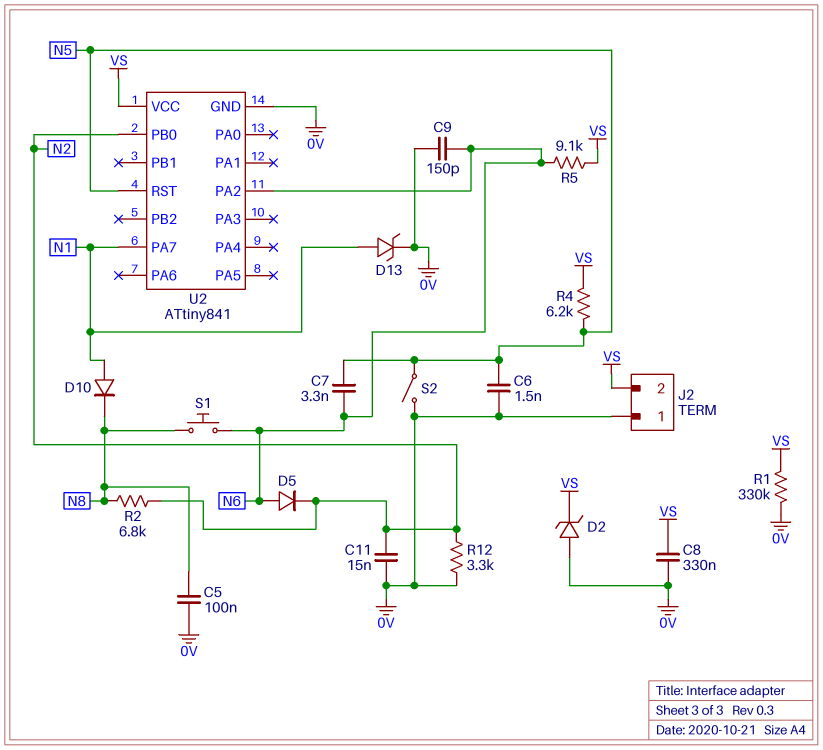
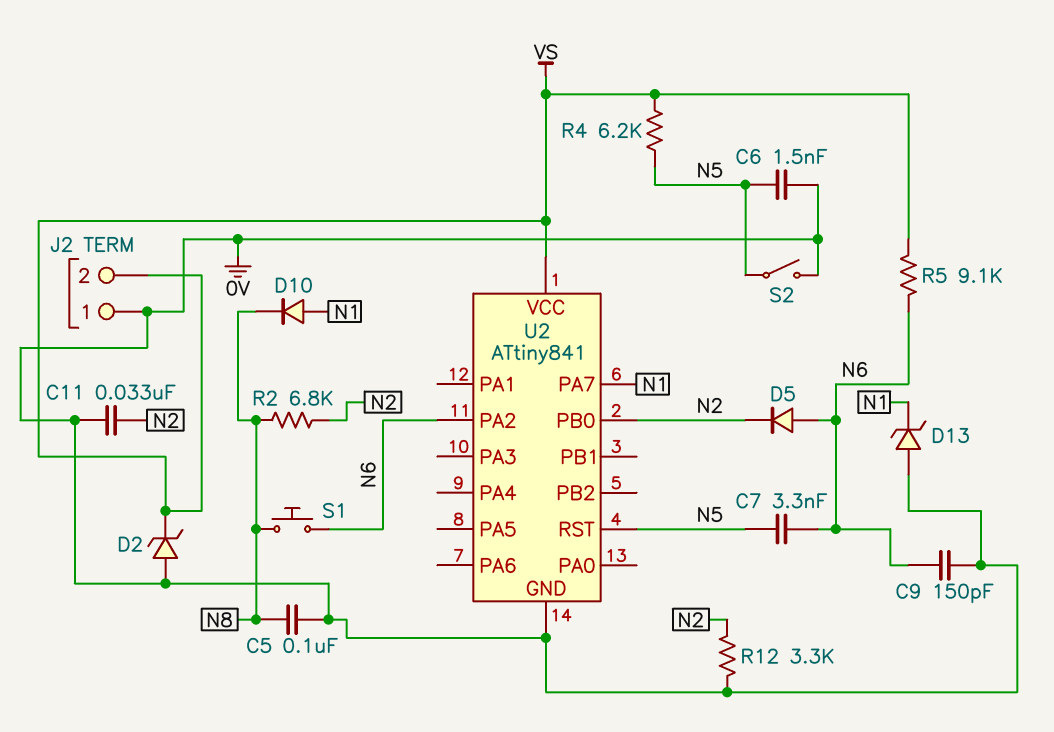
C8: 330nF (0V, VS) -> none
C11: 15nF (0V, N2) -> 33nF (0V, N2)
D13: zener (A N1, K 0V) -> zener (A 0V, K N1)
R1: 330k (0V, VS) -> none

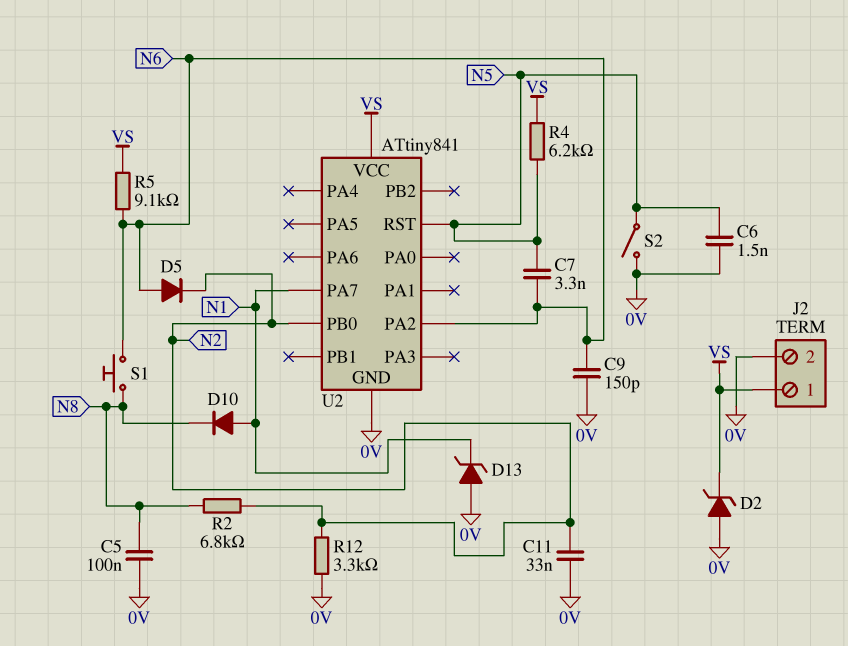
J2 pin 1: 0V -> VS
J2 pin 2: VS -> 0V

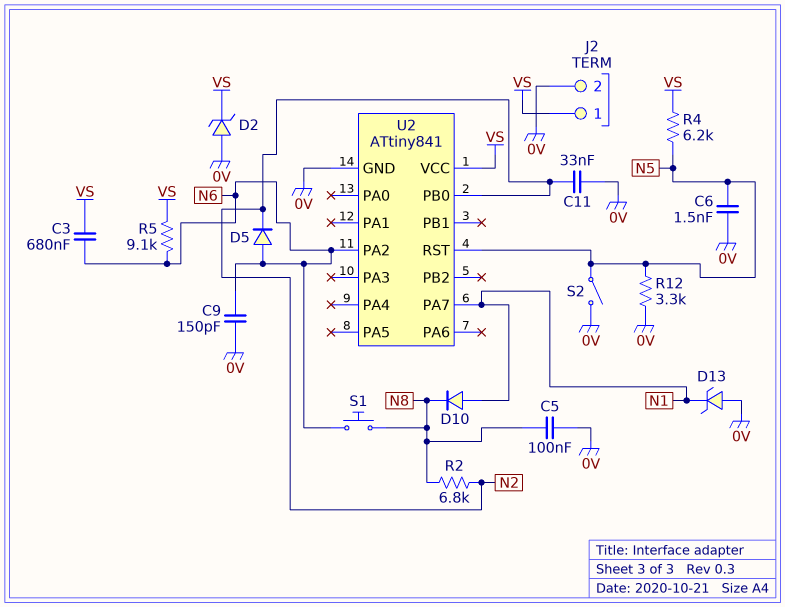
C3: none -> 680nF (N6, VS)
C7: 3.3nF (N5, N6) -> none
R12: 3.3k (0V, N2) -> 3.3k (0V, N5)

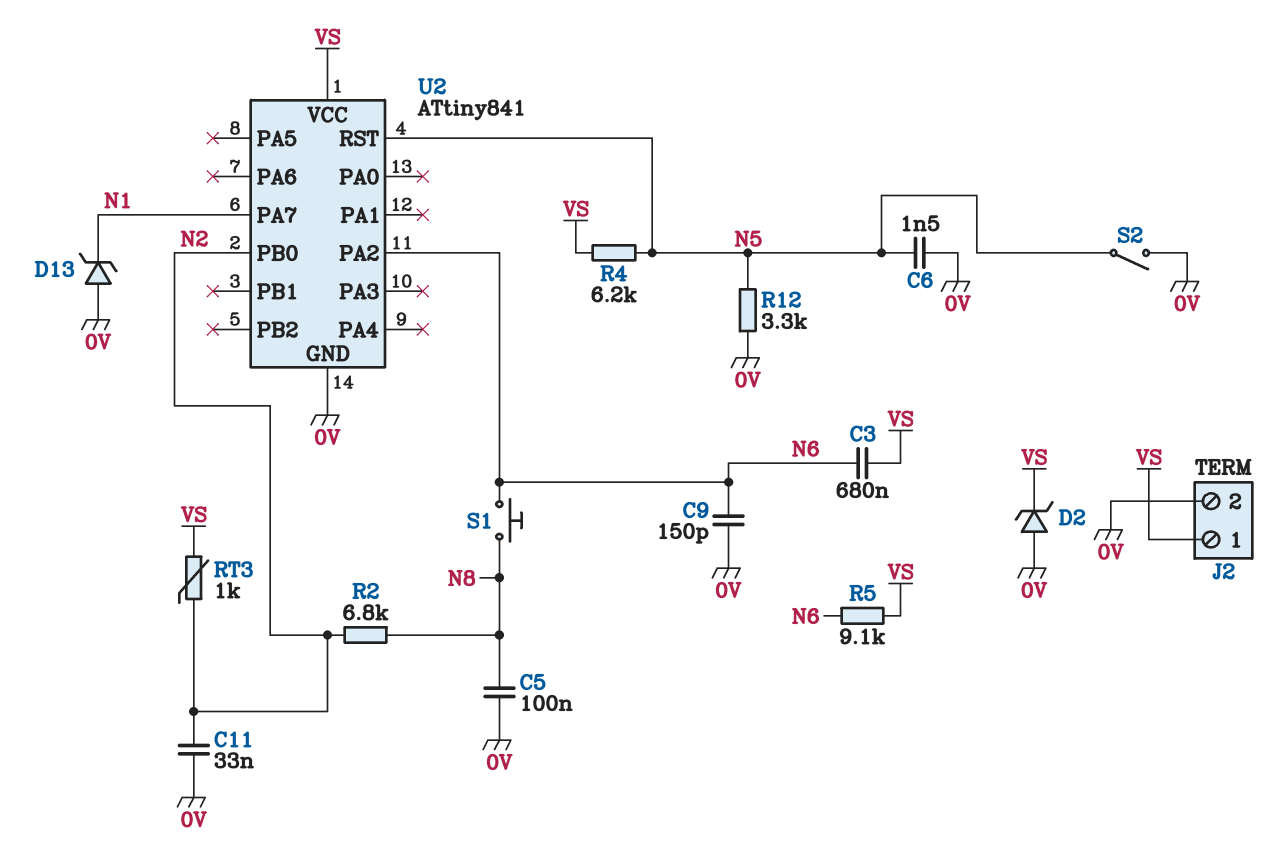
D5: diode (A N6, K N2) -> none
D10: diode (A N1, K N8) -> none
RT3: none -> 1k (N2, VS)

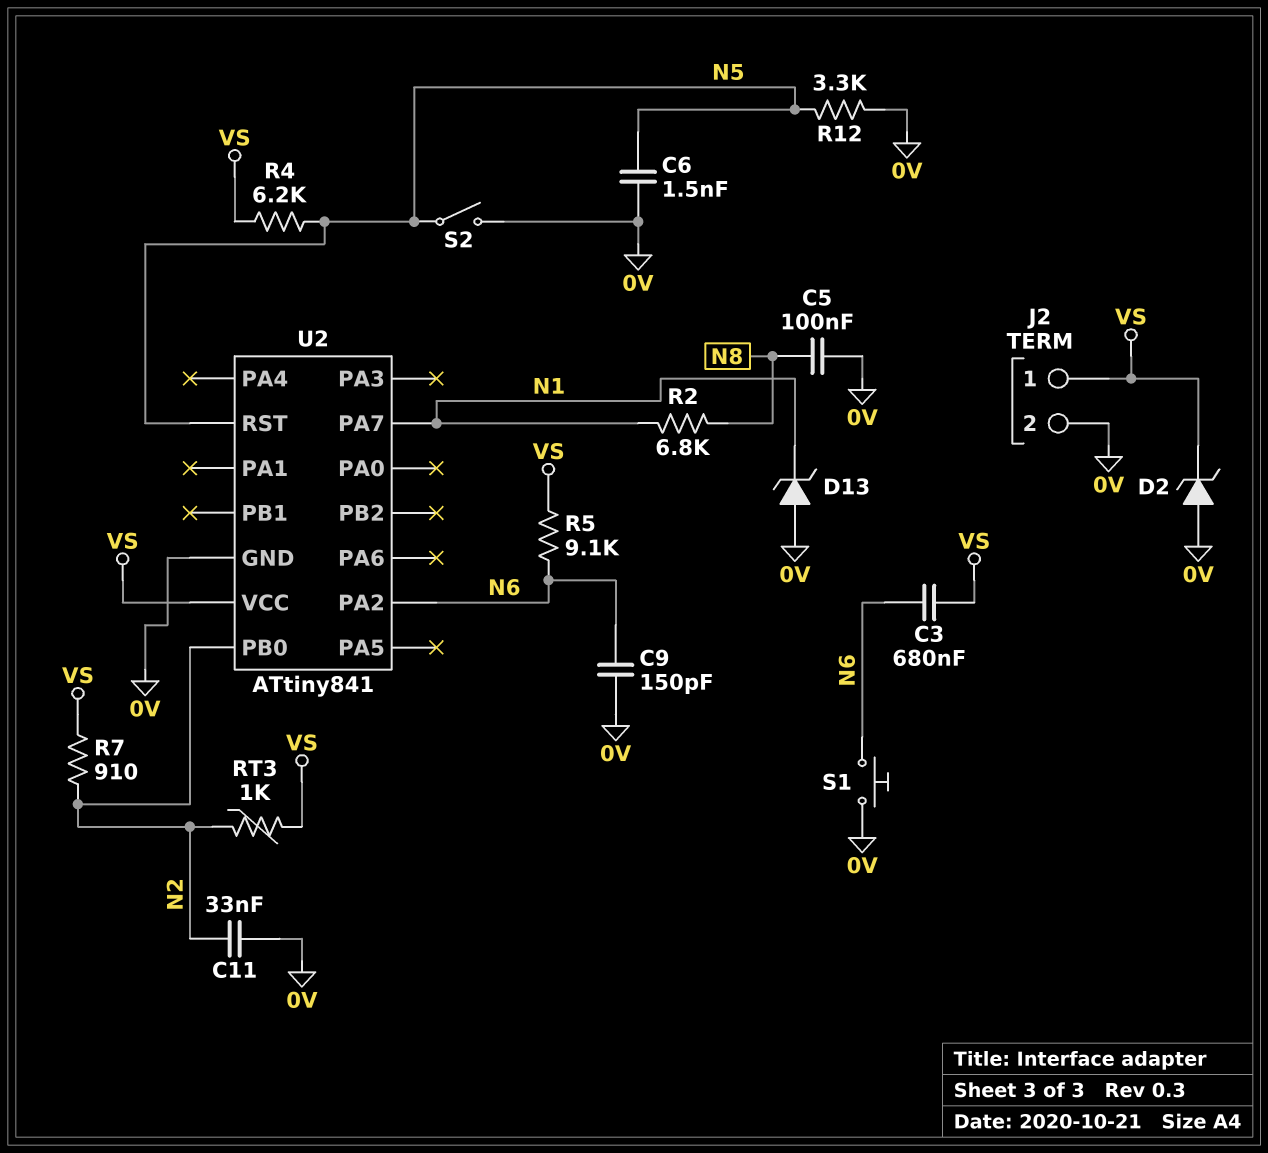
R2: 6.8k (N2, N8) -> 6.8k (N1, N8)
R7: none -> 910 (N2, VS)
S1: button (N6, N8) -> button (0V, N6)

